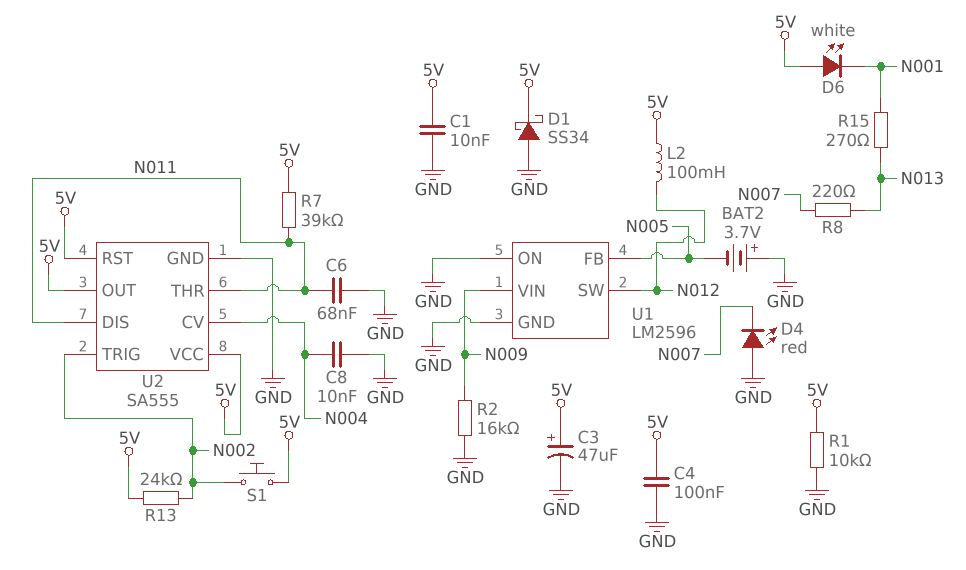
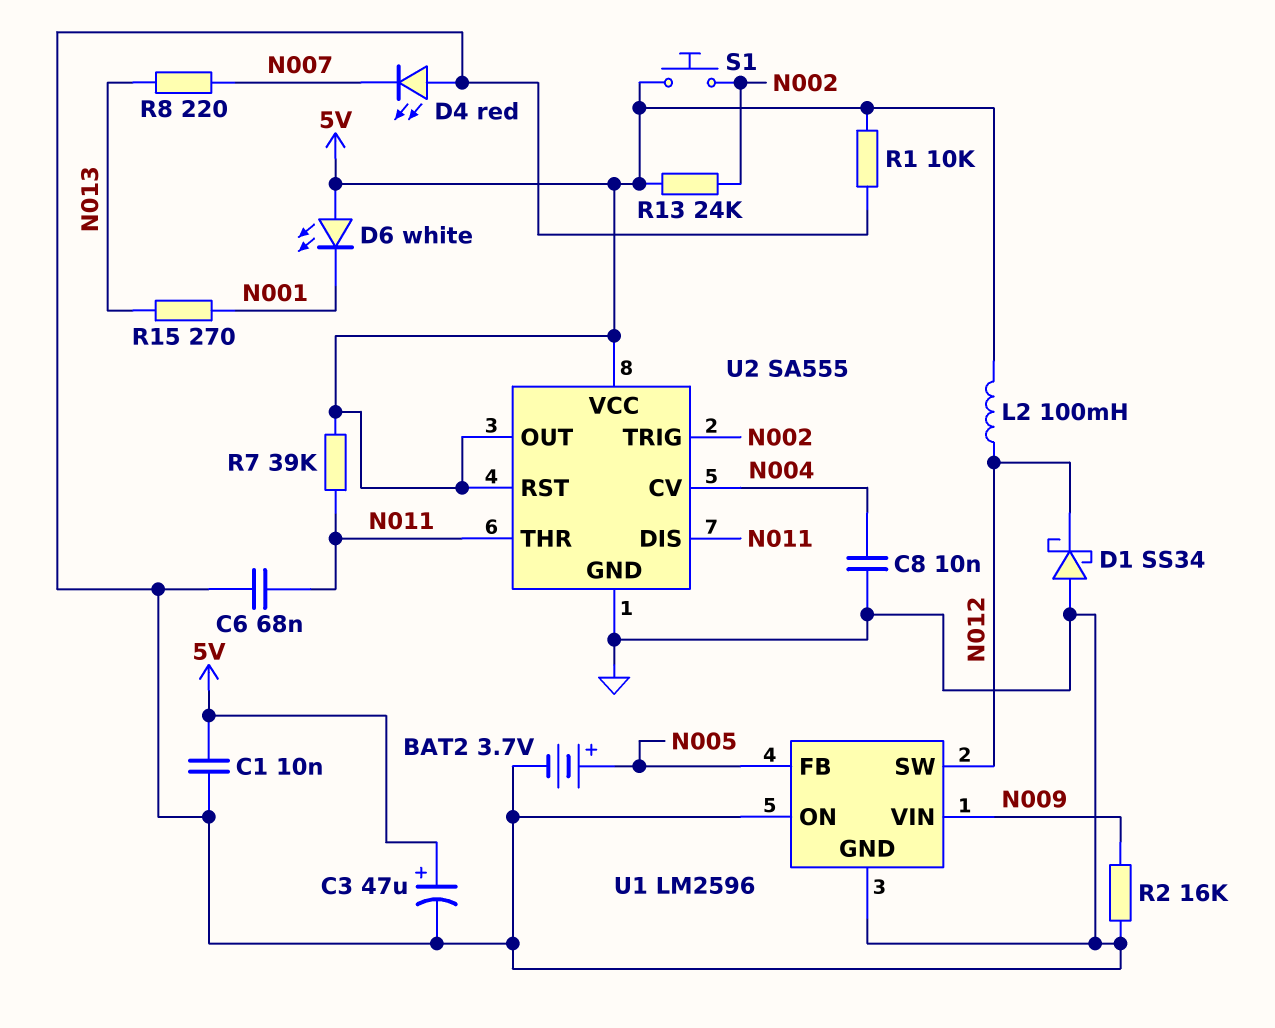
BAT2: 3.7V (plus GND, minus N005) -> 3.7V (plus N005, minus GND)
C4: 100nF (5V, GND) -> none
D1: schottky SS34 (A GND, K 5V) -> schottky SS34 (A GND, K N012)

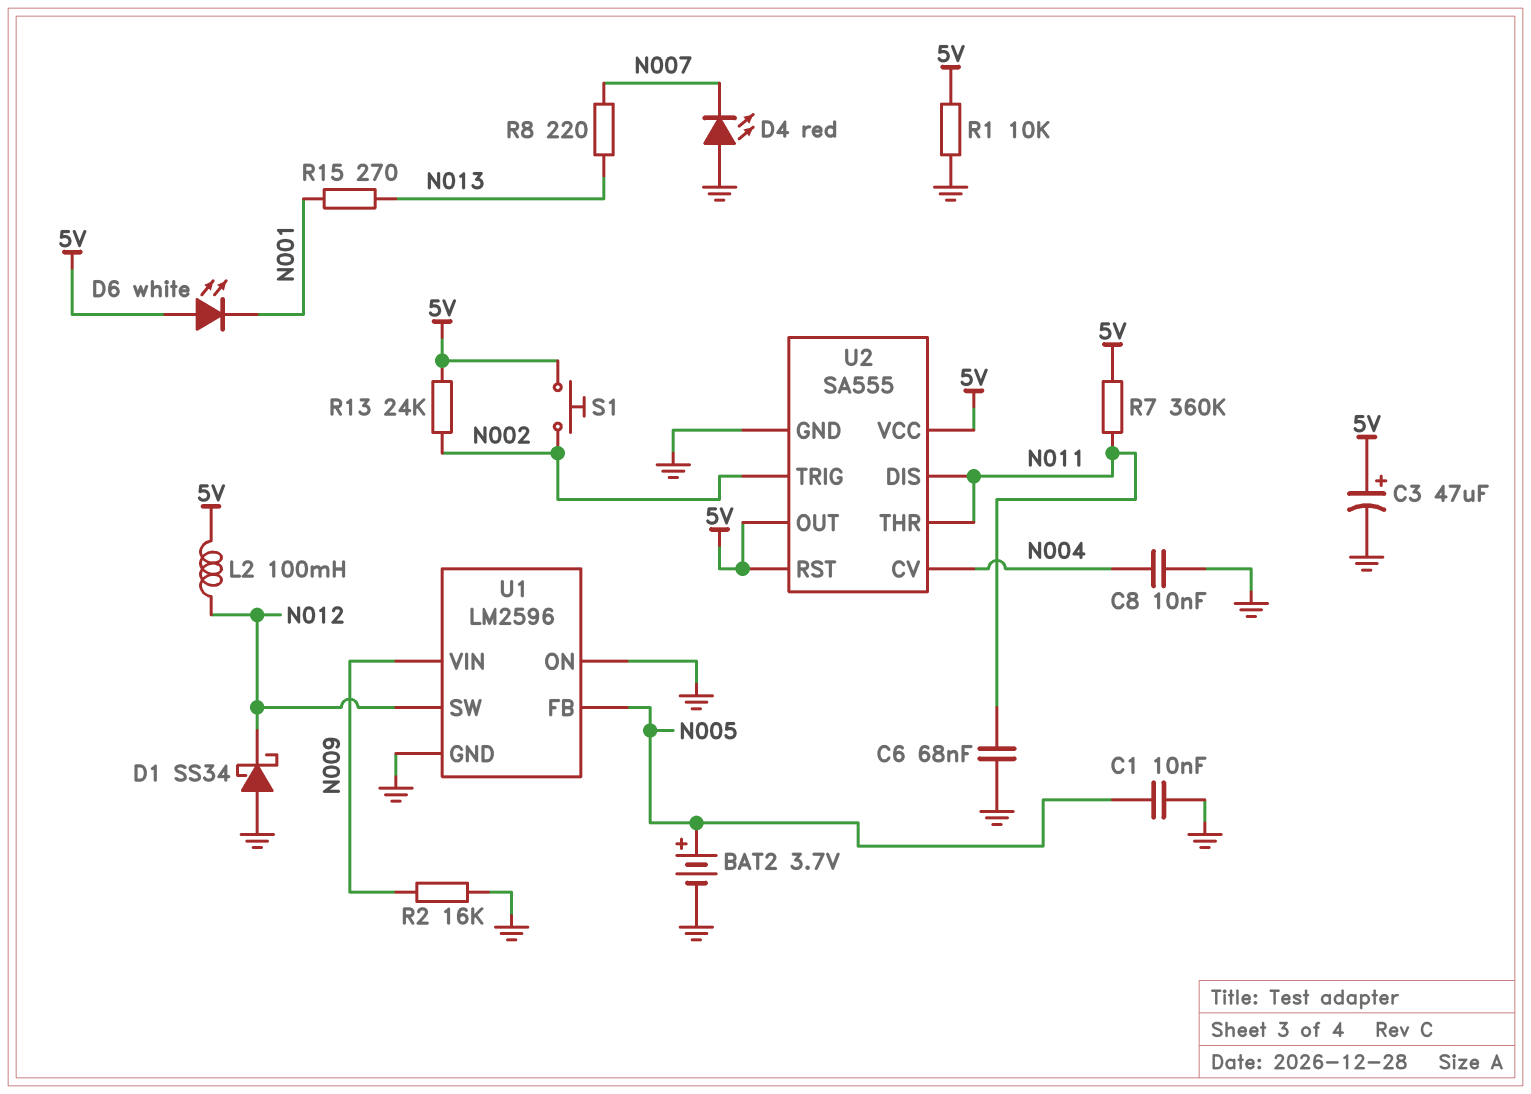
C1: 10nF (5V, GND) -> 10nF (GND, N005)
R7: 39k (5V, N011) -> 360k (5V, N011)

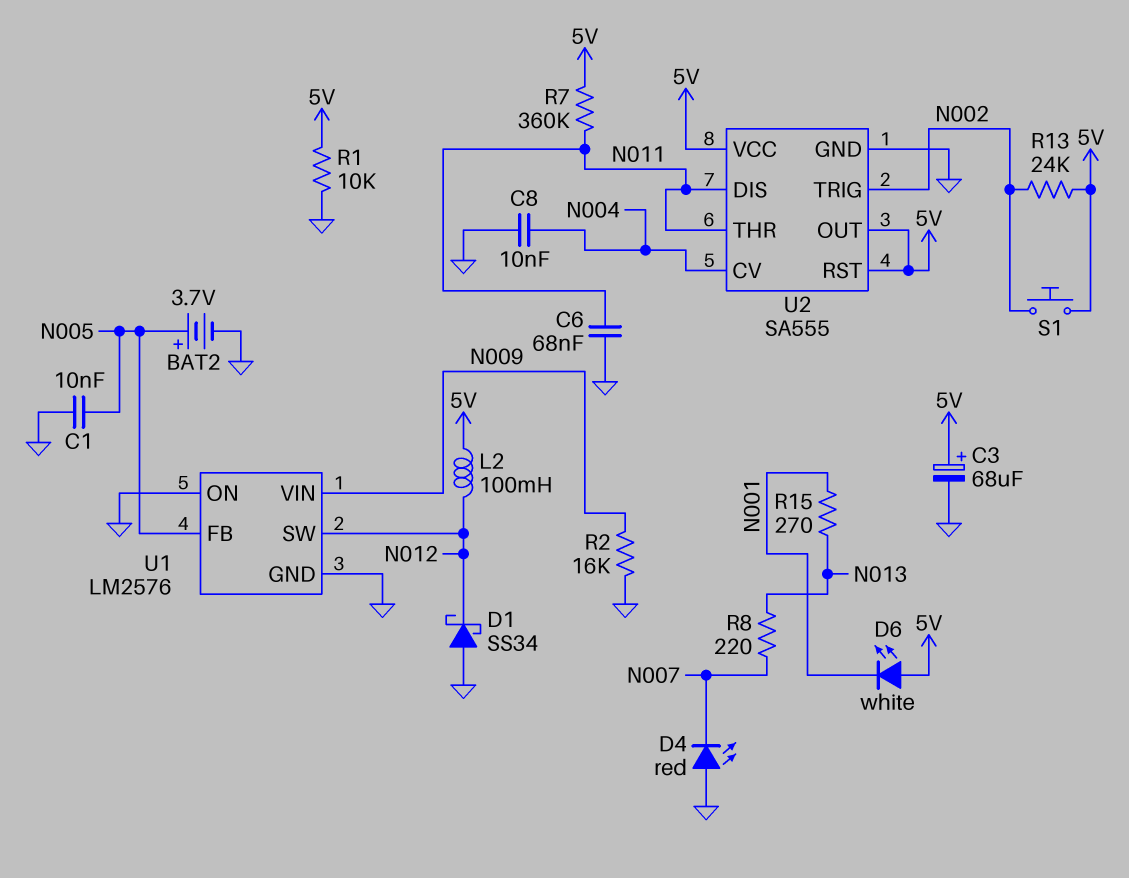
C3: 47uF (plus 5V, minus GND) -> 68uF (plus 5V, minus GND)
U1: LM2596 -> LM2576

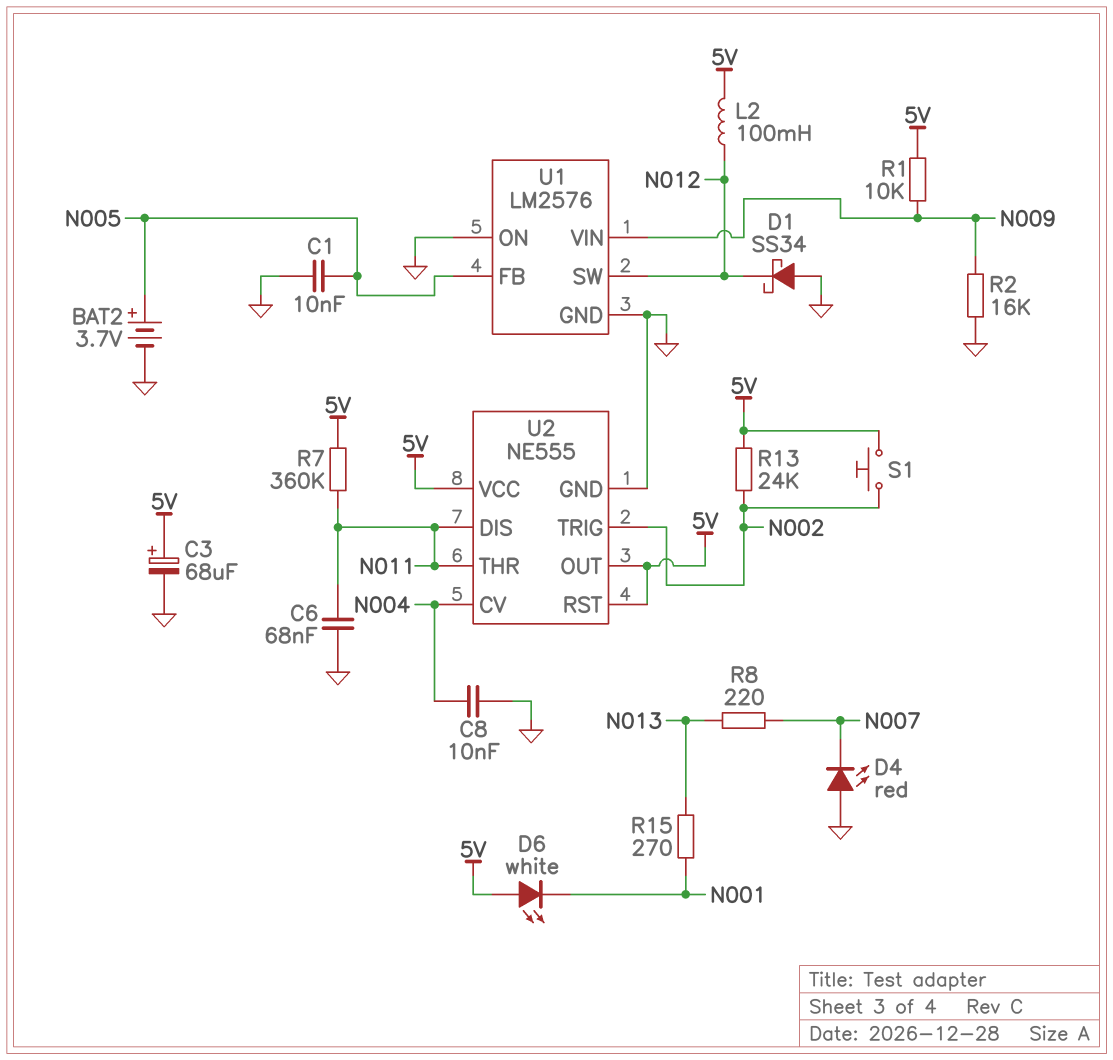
R1: 10k (5V, GND) -> 10k (5V, N009)
U2: SA555 -> NE555

